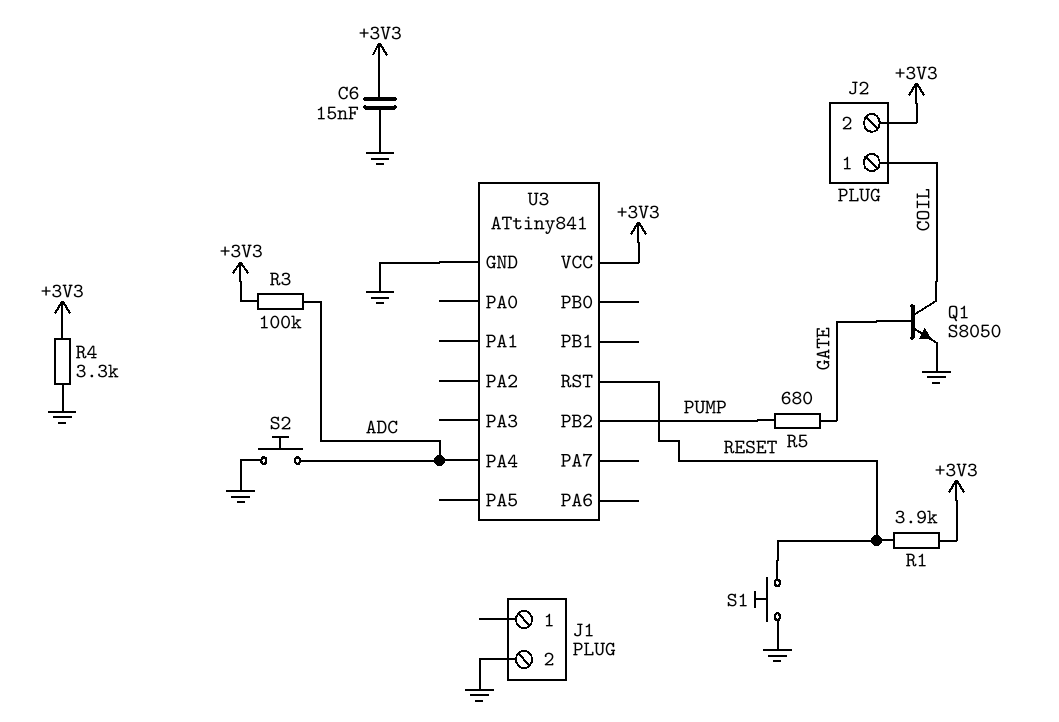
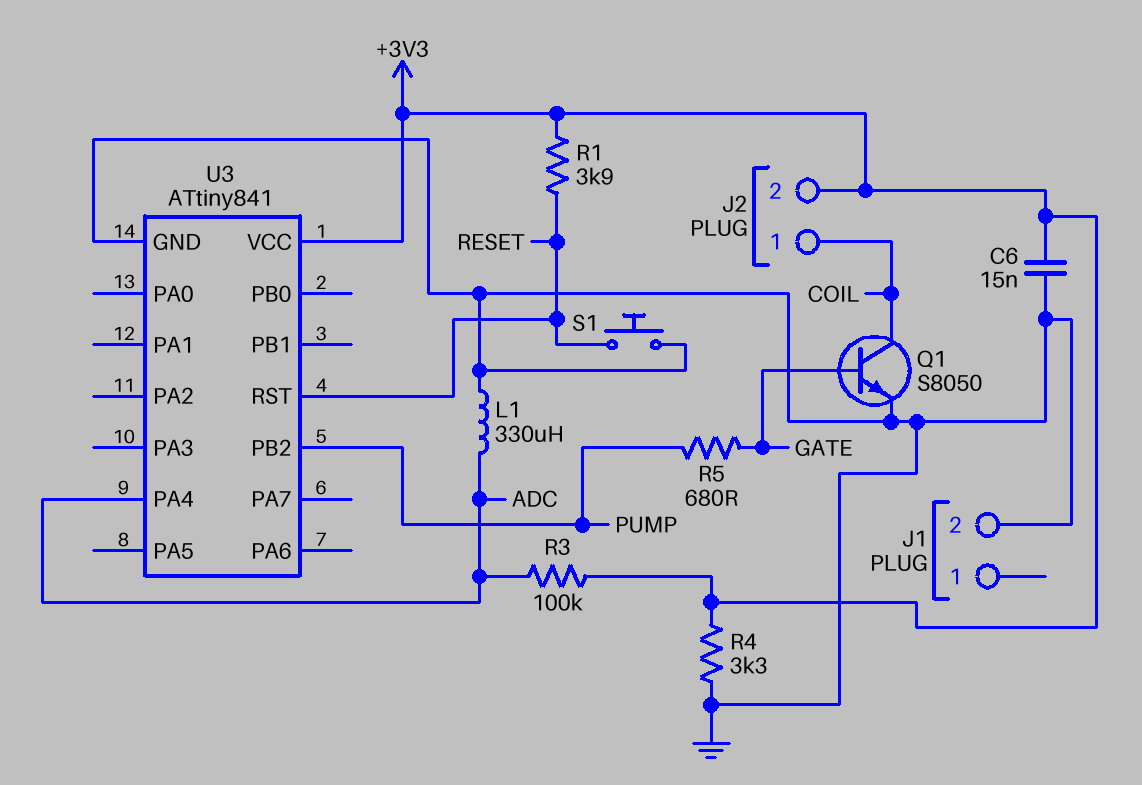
L1: none -> 330uH (ADC, GND)
S2: button (ADC, GND) -> none

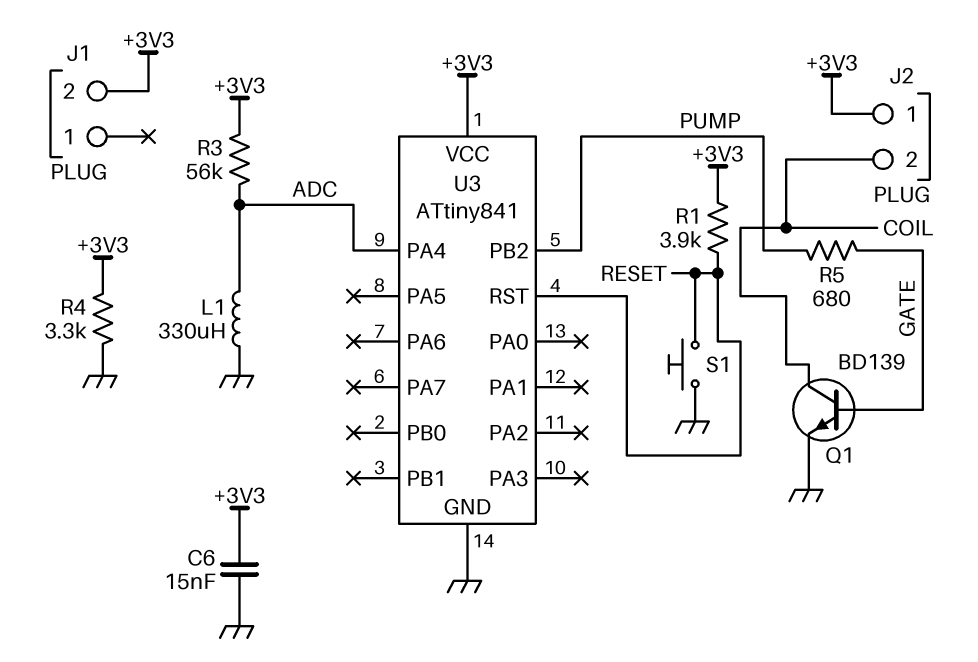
J1 pin 2: GND -> +3V3
J2 pin 1: COIL -> +3V3
J2 pin 2: +3V3 -> COIL
Q1: NPN S8050 (B GATE, C COIL, E GND) -> NPN BD139 (B GATE, C COIL, E GND)
R3: 100k (+3V3, ADC) -> 56k (+3V3, ADC)

